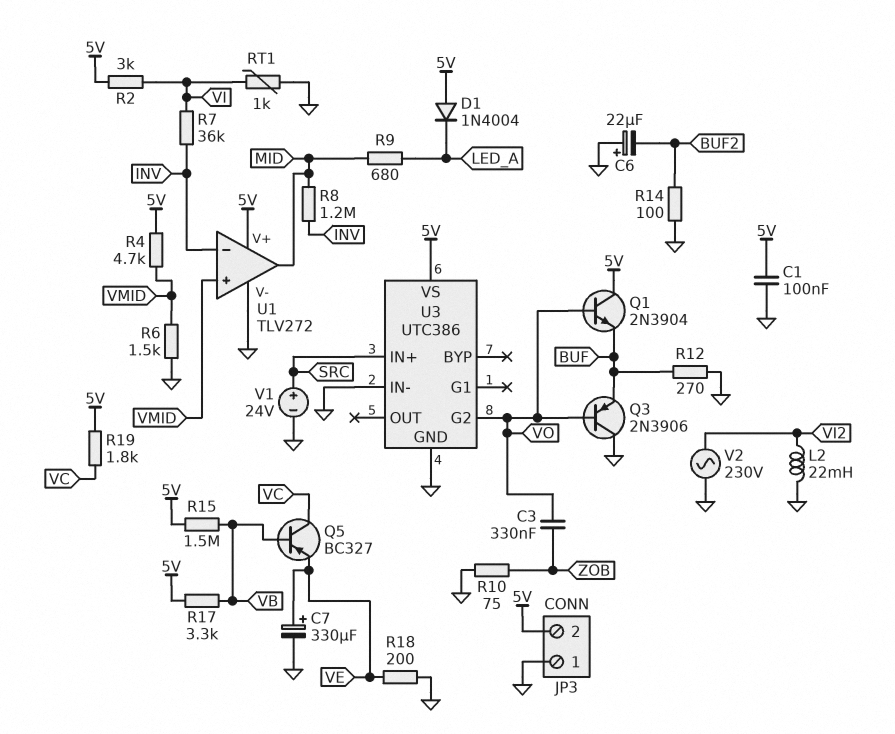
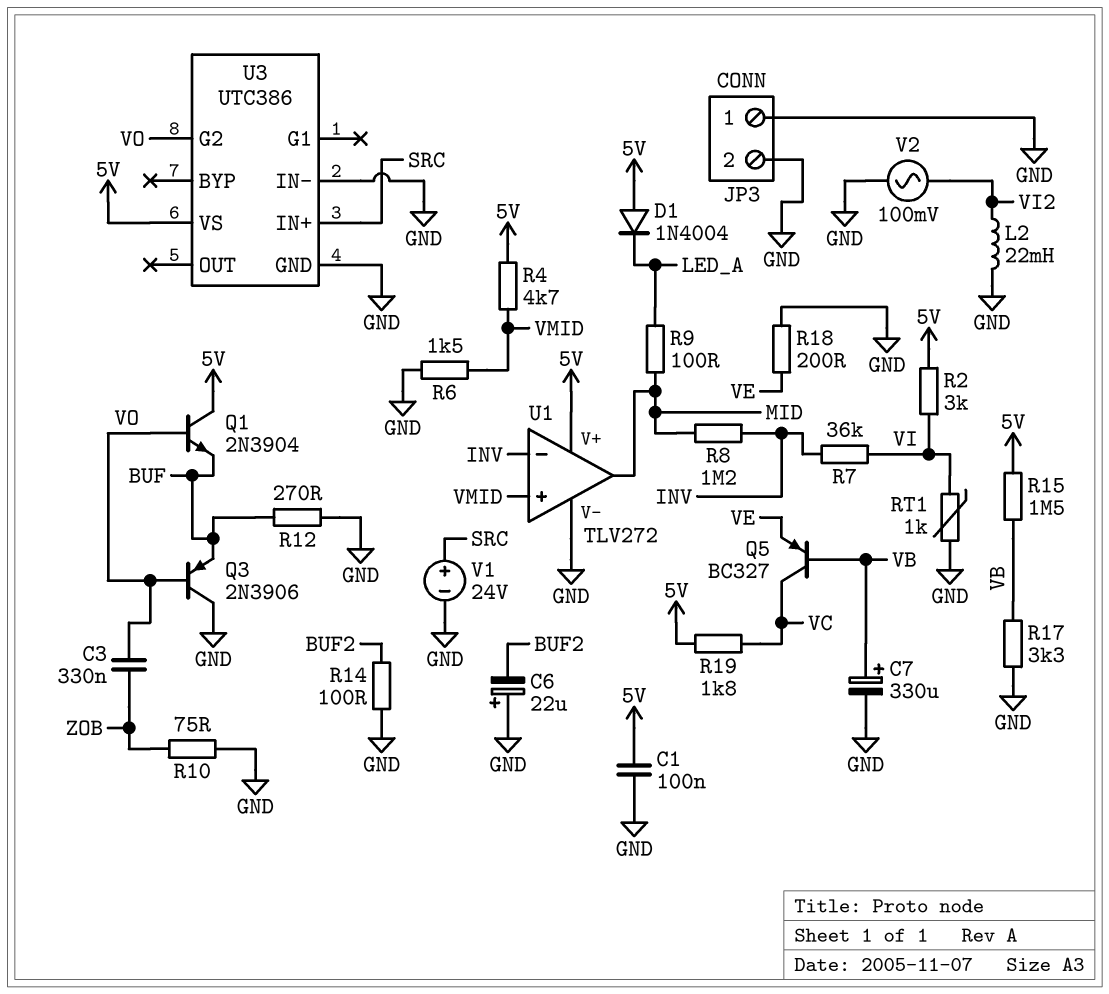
C7: 330uF (plus VE, minus GND) -> 330uF (plus VB, minus GND)
JP3 pin 2: 5V -> GND
R9: 680 (LED_A, MID) -> 100 (LED_A, MID)
R17: 3.3k (5V, VB) -> 3.3k (GND, VB)
V2: AC 230V (GND, VI2) -> AC 100mV (GND, VI2)

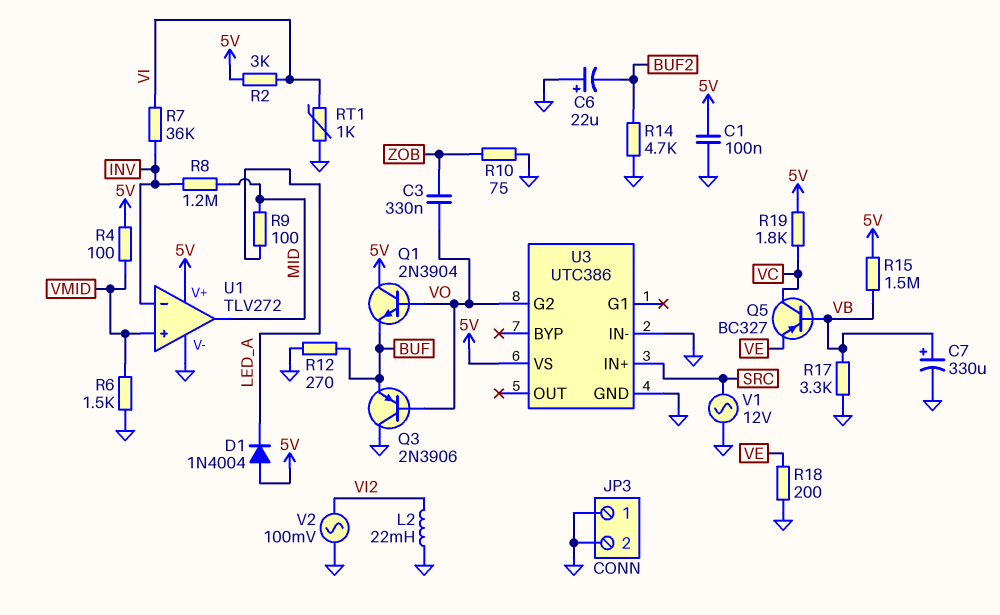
R4: 4.7k (5V, VMID) -> 100 (5V, VMID)
R14: 100 (BUF2, GND) -> 4.7k (BUF2, GND)
V1: 24V (plus SRC, minus GND) -> AC 12V (GND, SRC)

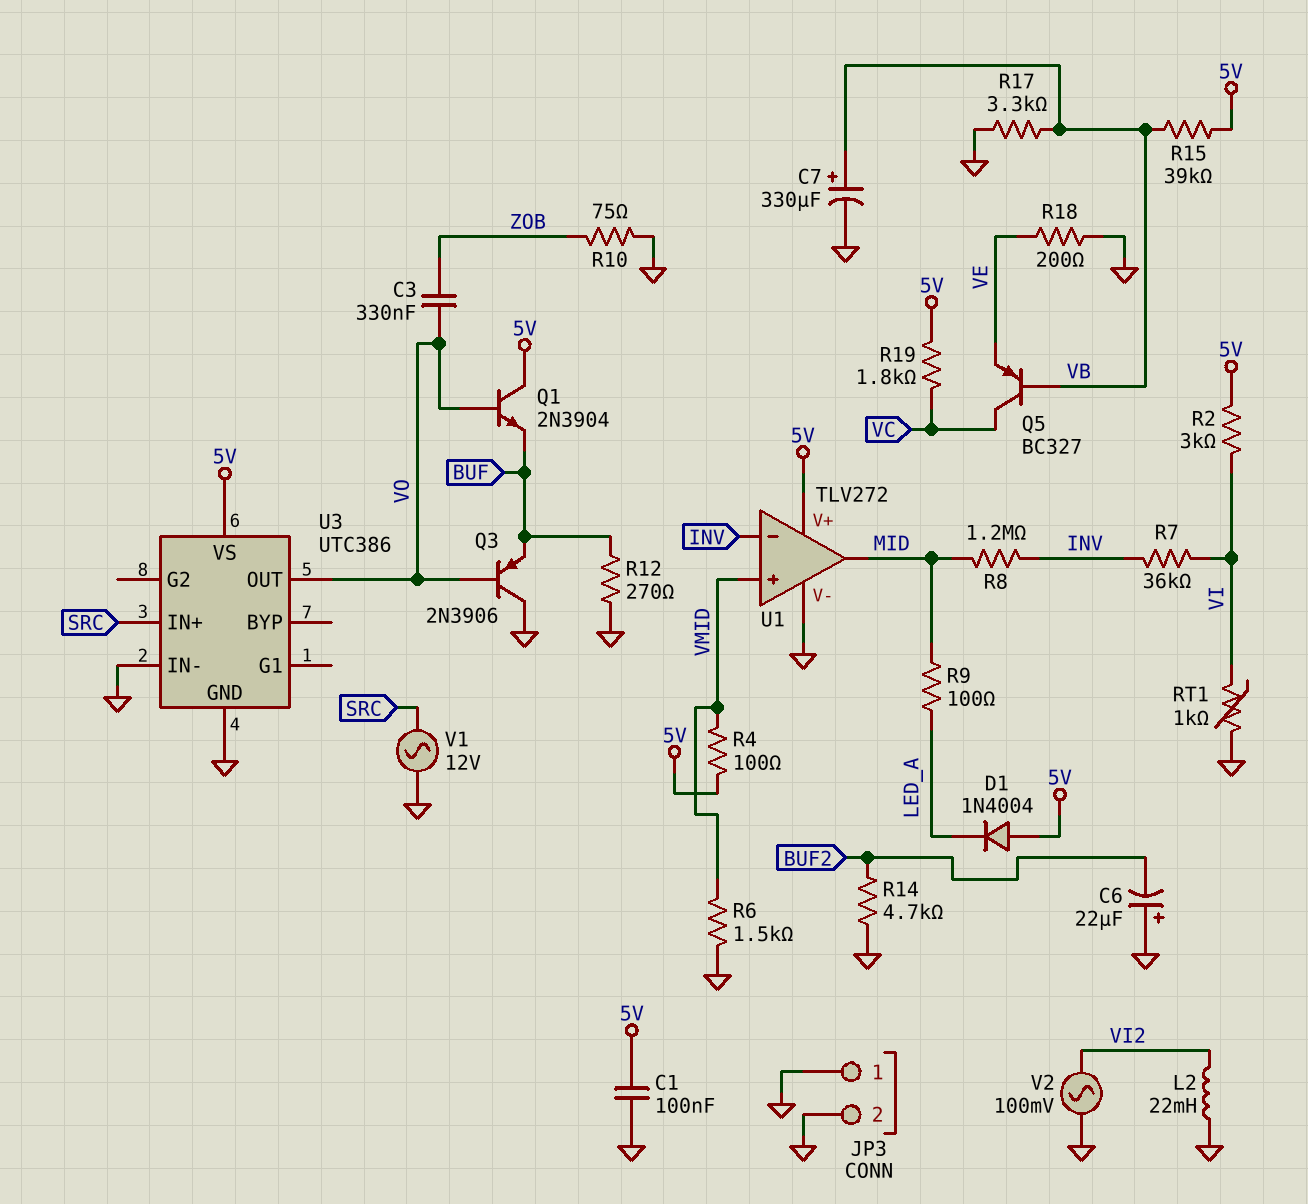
R15: 1.5M (5V, VB) -> 39k (5V, VB)
U3 pin G2: VO -> none
U3 pin OUT: none -> VO

